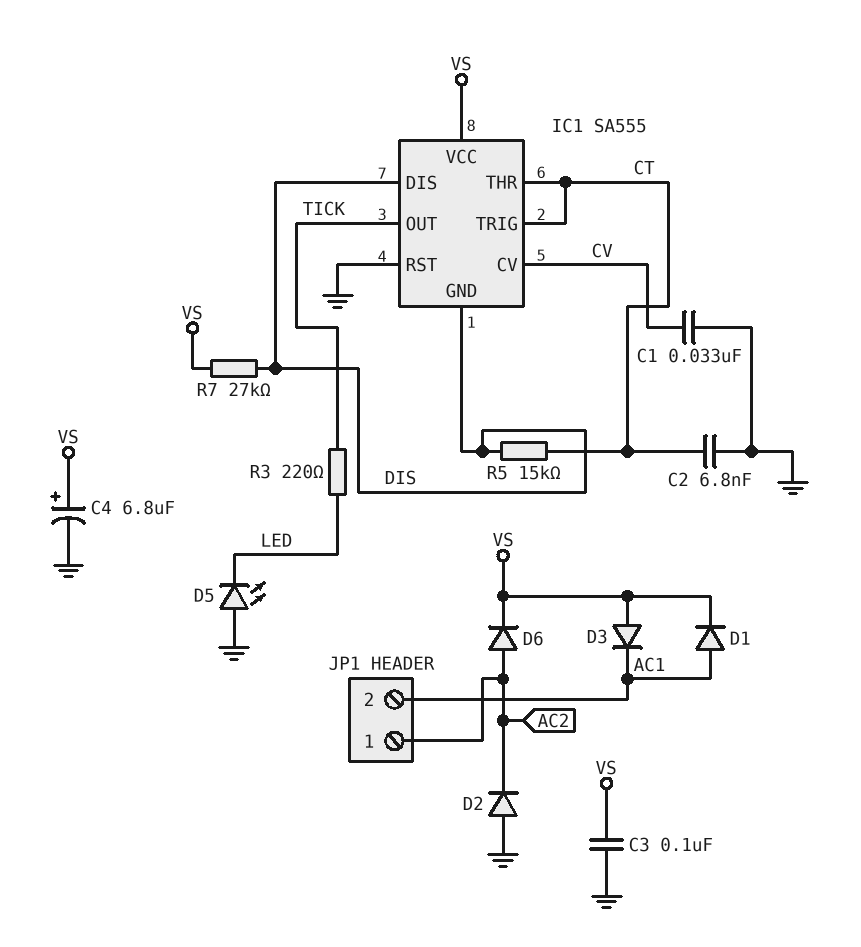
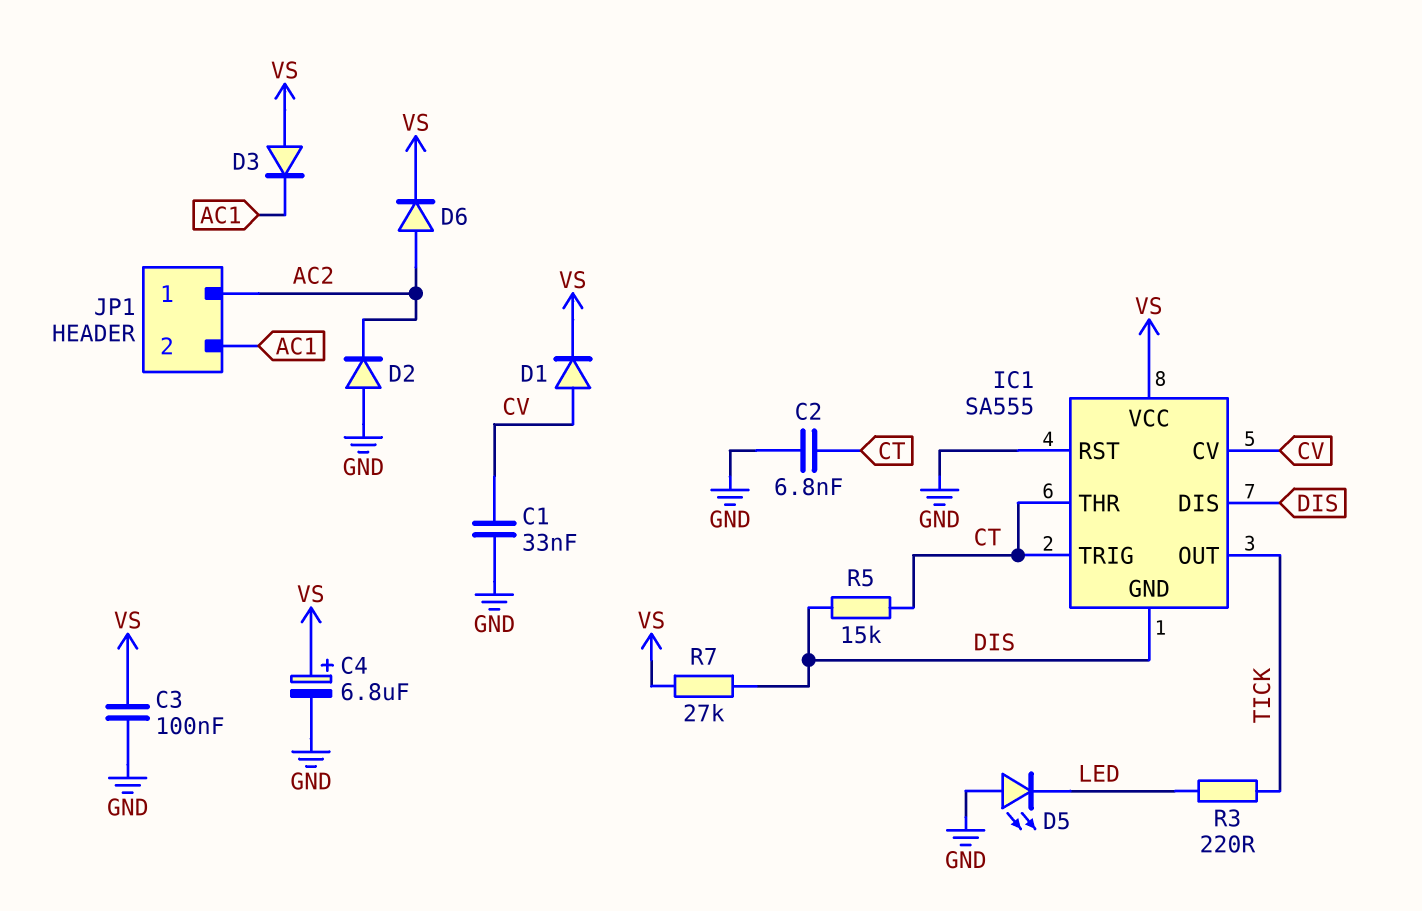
D1: diode (A AC1, K VS) -> diode (A CV, K VS)

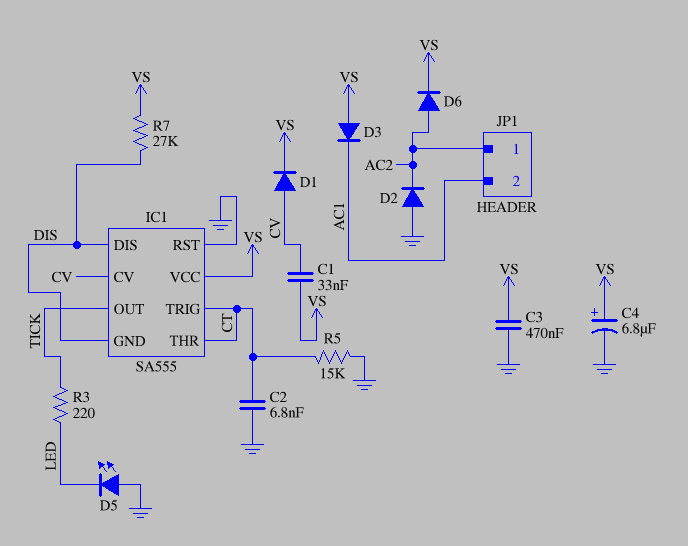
C1: 33nF (CV, GND) -> 33nF (CV, VS)
C3: 100nF (GND, VS) -> 470nF (GND, VS)
R5: 15k (CT, DIS) -> 15k (CT, GND)

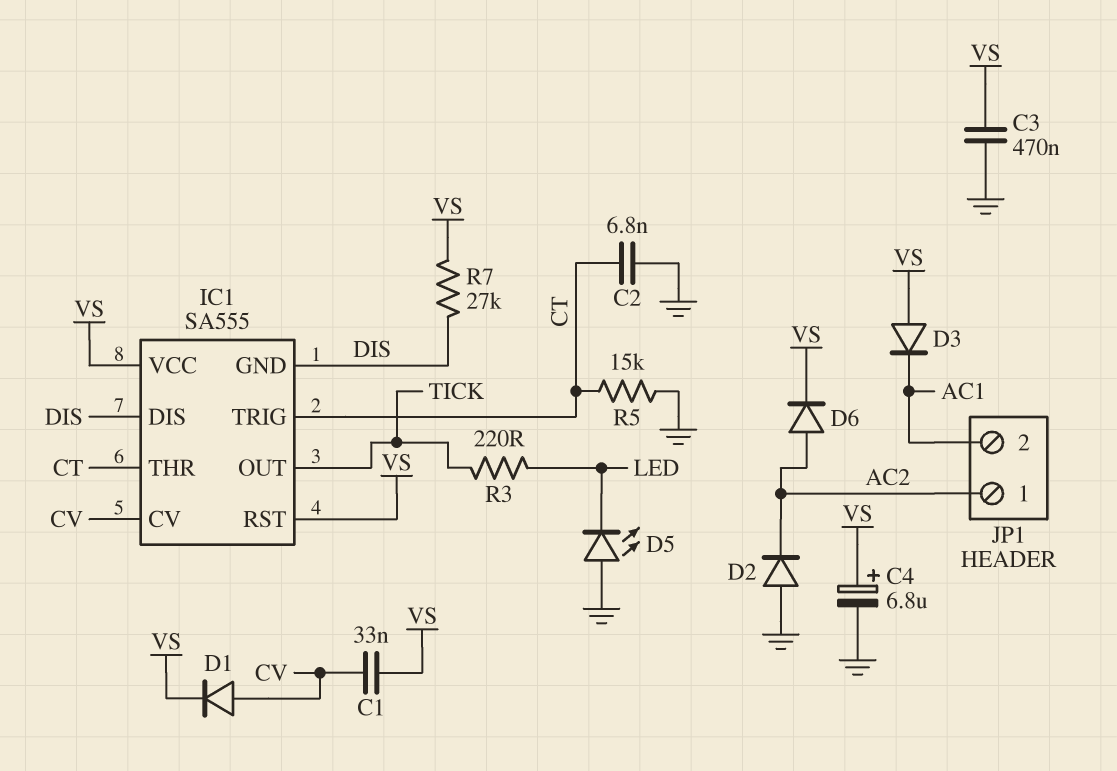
IC1 pin RST: GND -> VS

